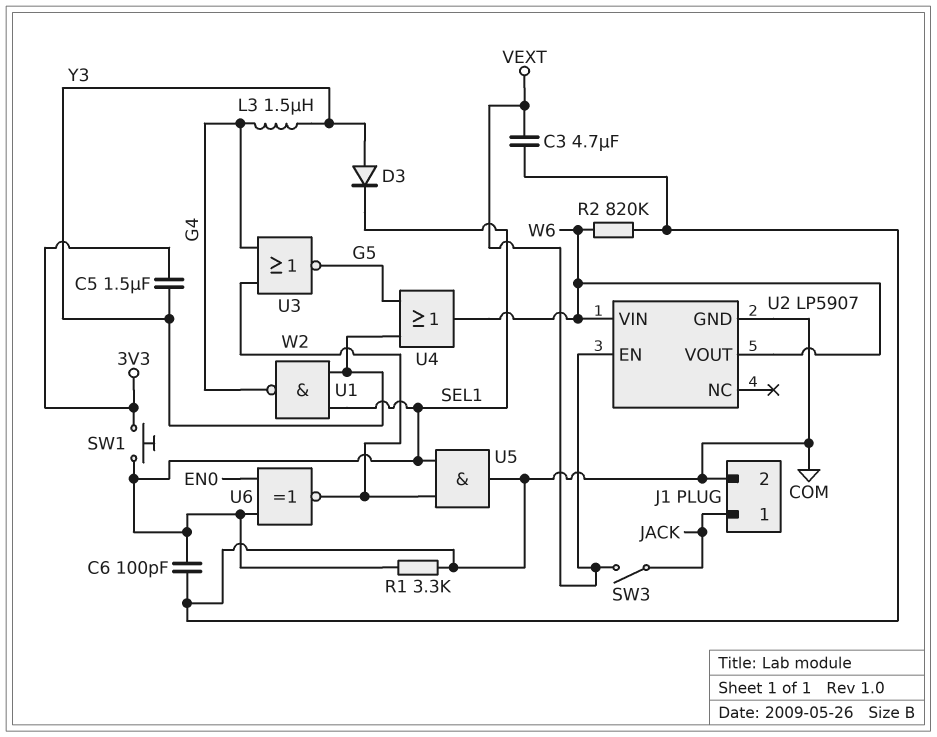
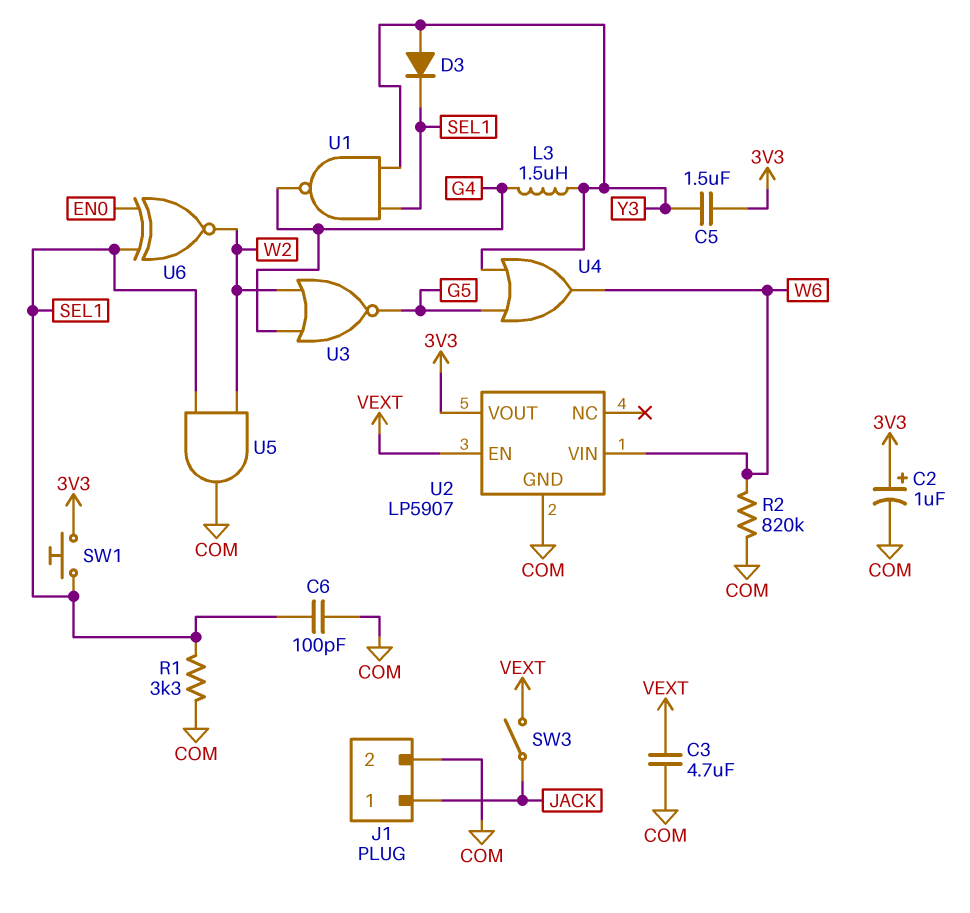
C2: none -> 1uF (plus 3V3, minus COM)
U2 pin VOUT: W6 -> 3V3

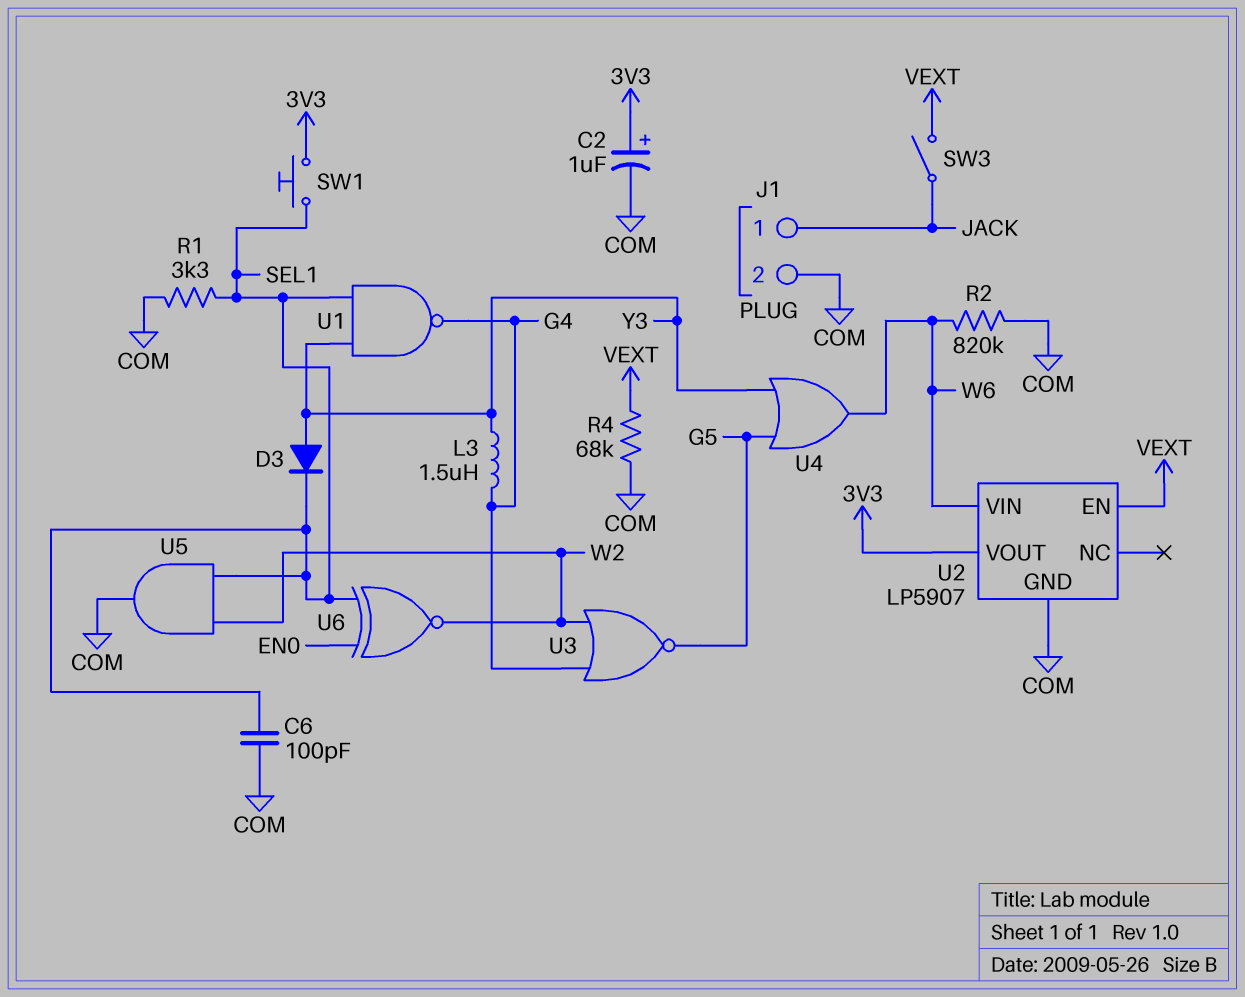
C3: 4.7uF (COM, VEXT) -> none
C5: 1.5uF (3V3, Y3) -> none
R4: none -> 68k (COM, VEXT)

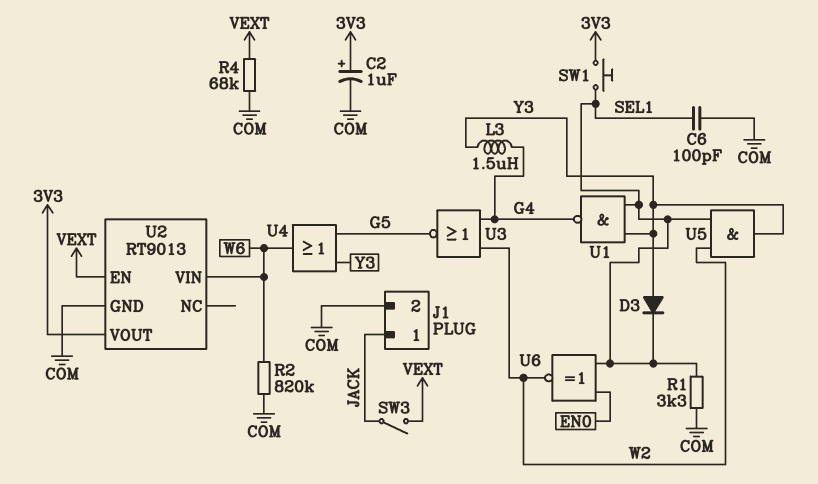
U2: LP5907 -> RT9013
U5: AND (in SEL1, in W2, out COM) -> AND (in SEL1, in W2, out Y3)

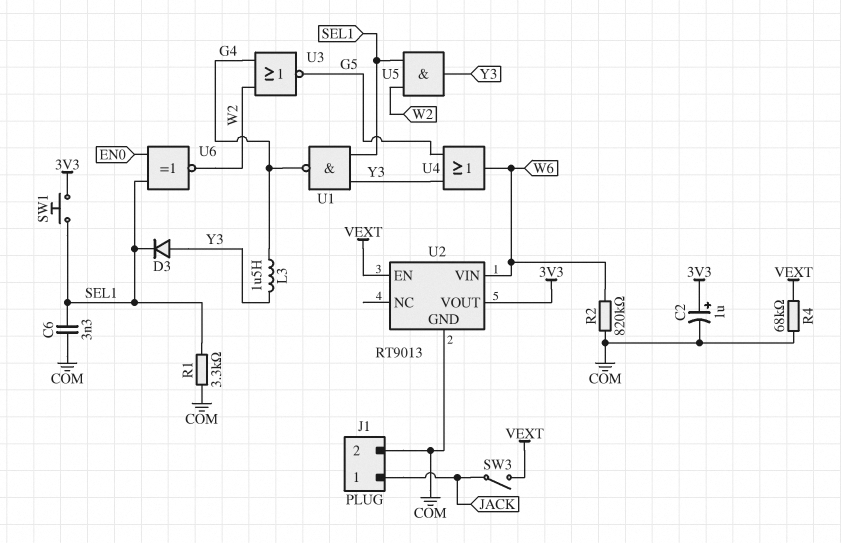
C6: 100pF (COM, SEL1) -> 3.3nF (COM, SEL1)

